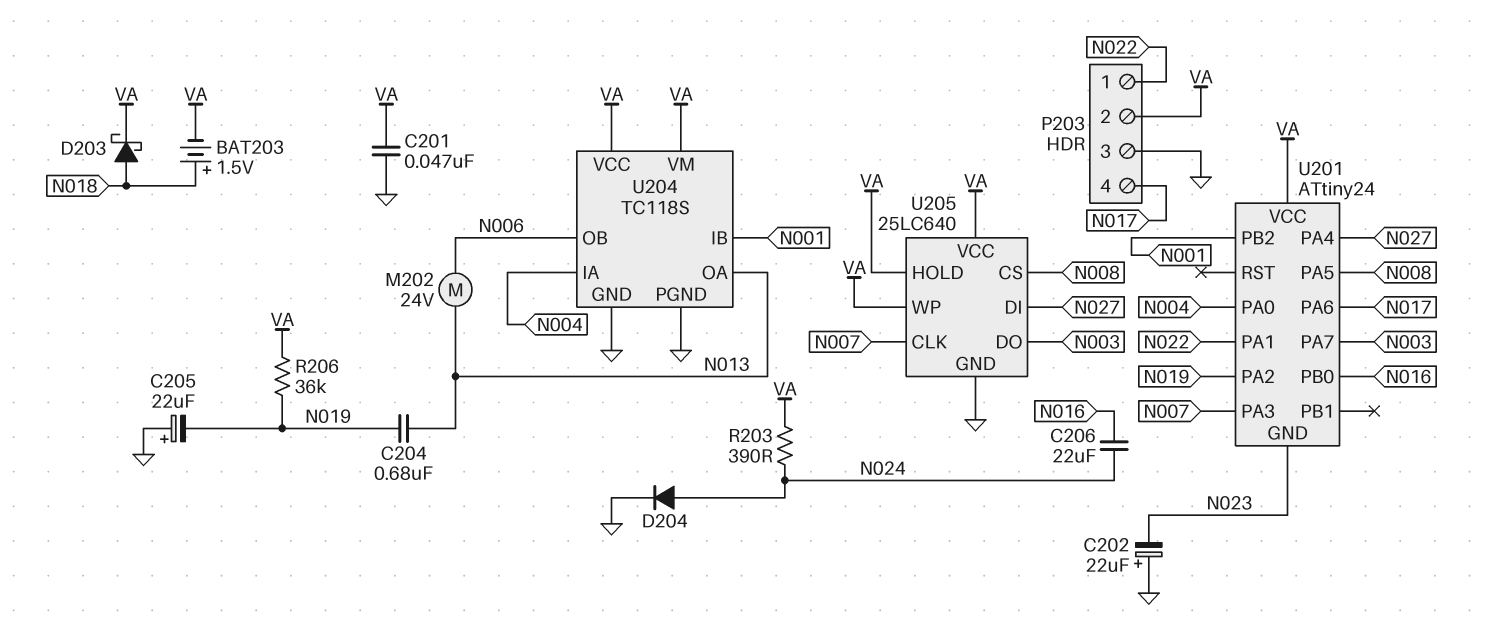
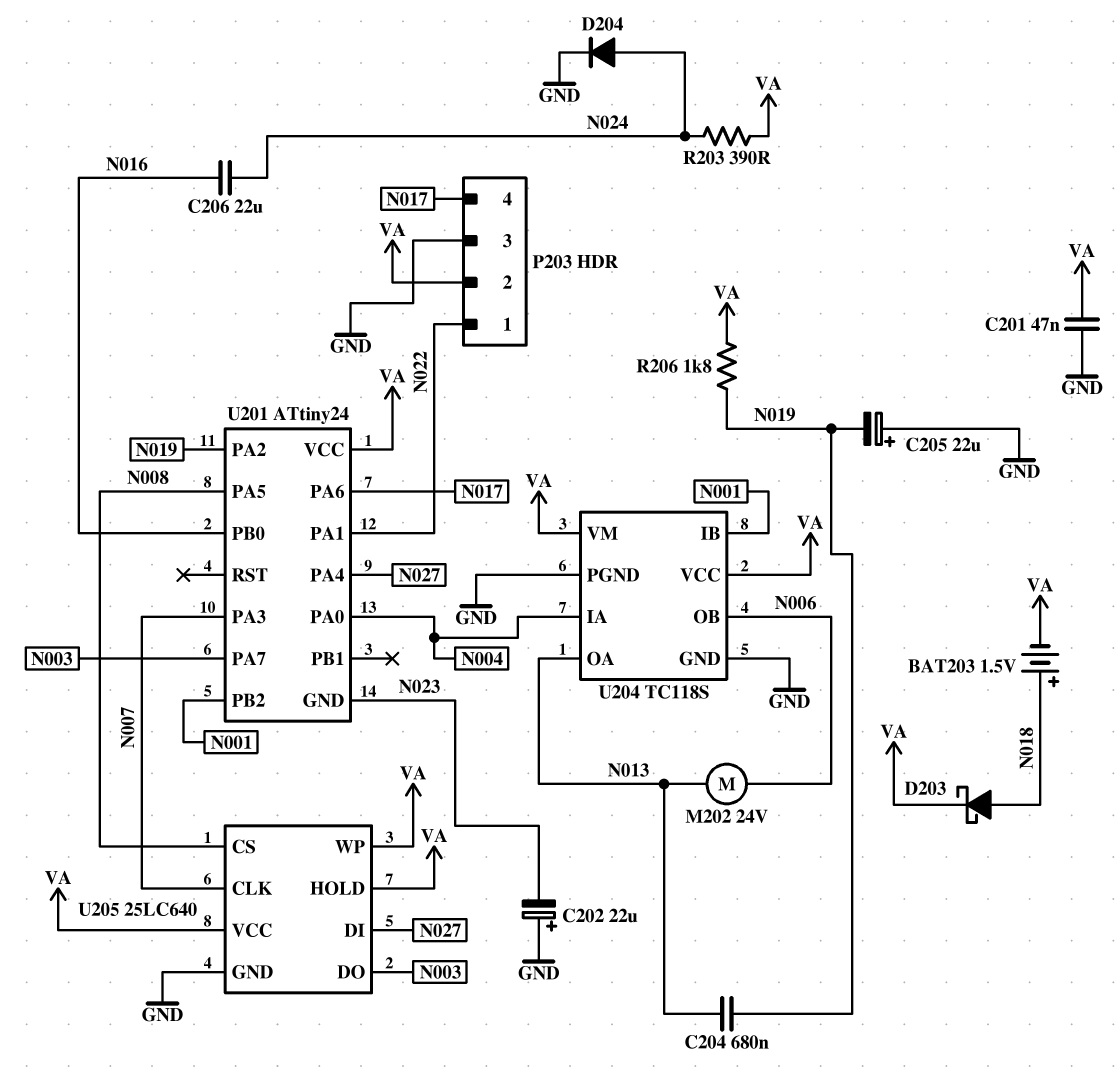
R206: 36k (N019, VA) -> 1.8k (N019, VA)

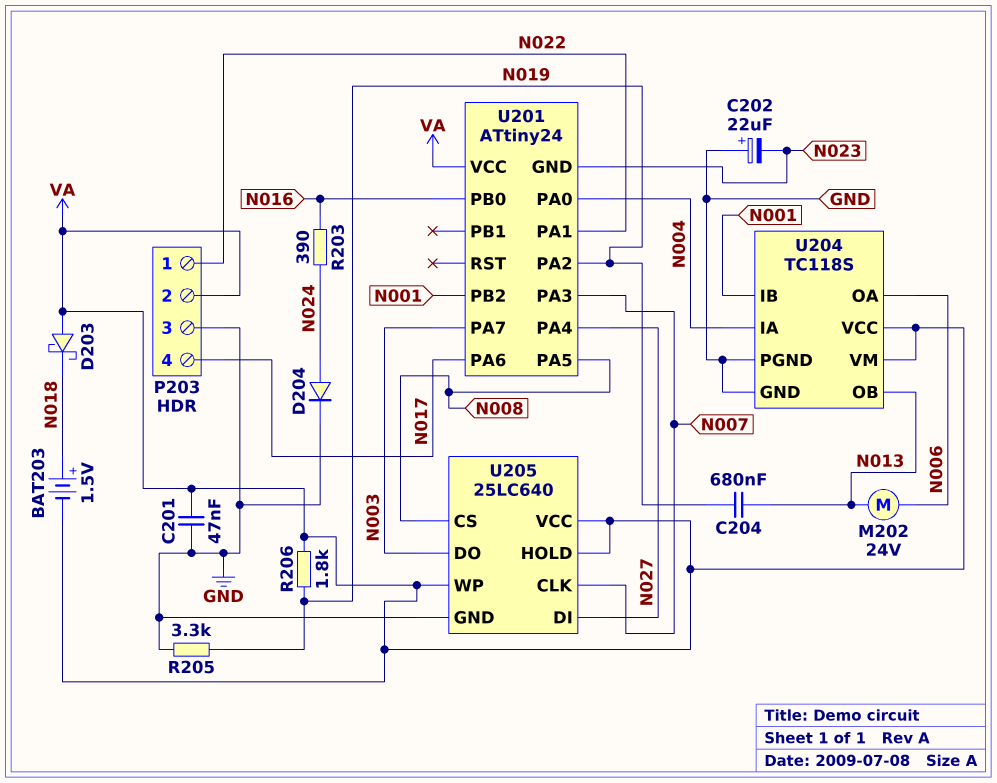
C205: 22uF (plus GND, minus N019) -> none
C206: 22uF (N016, N024) -> none
D203: schottky (A N018, K VA) -> schottky (A VA, K N018)
R203: 390 (N024, VA) -> 390 (N016, N024)
R205: none -> 3.3k (GND, N019)
U204 pin OA: N013 -> N006
U204 pin OB: N006 -> N013

